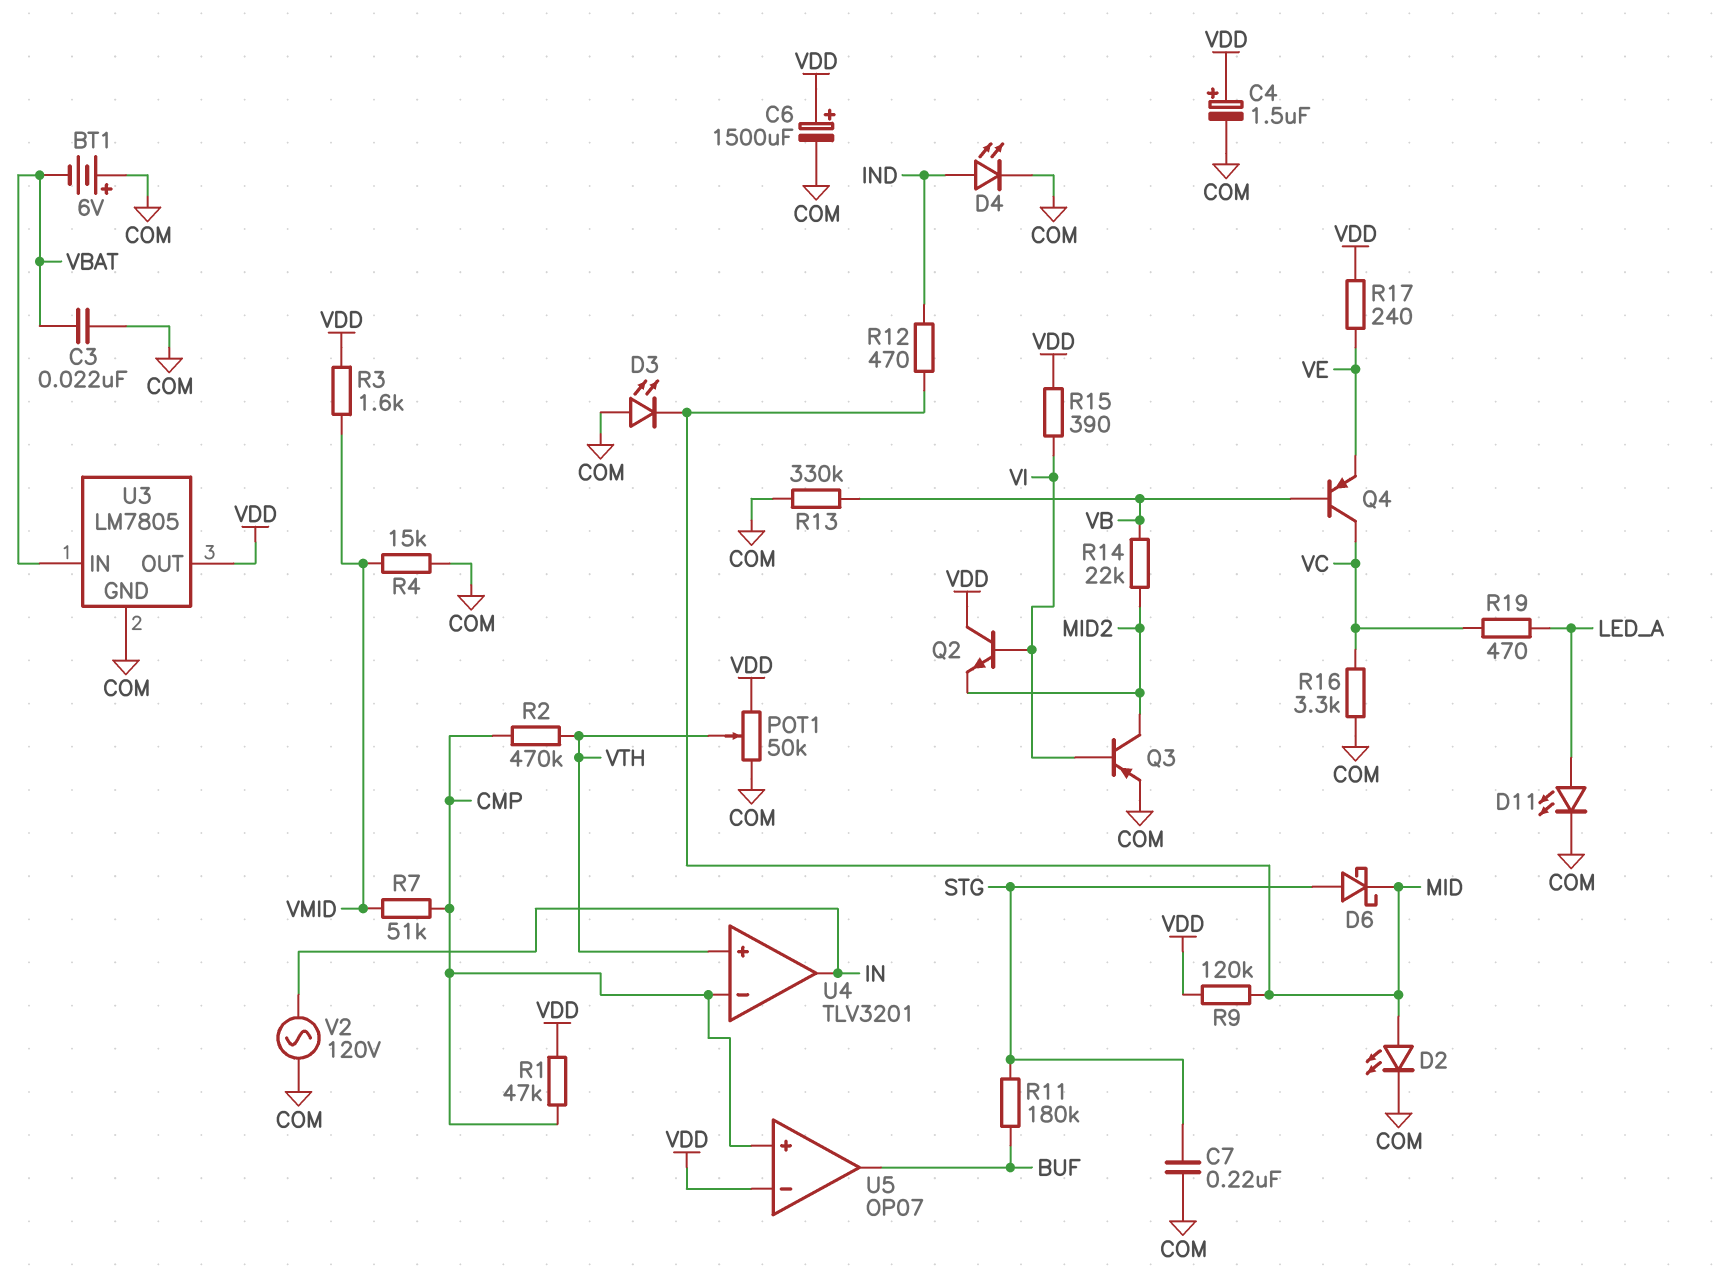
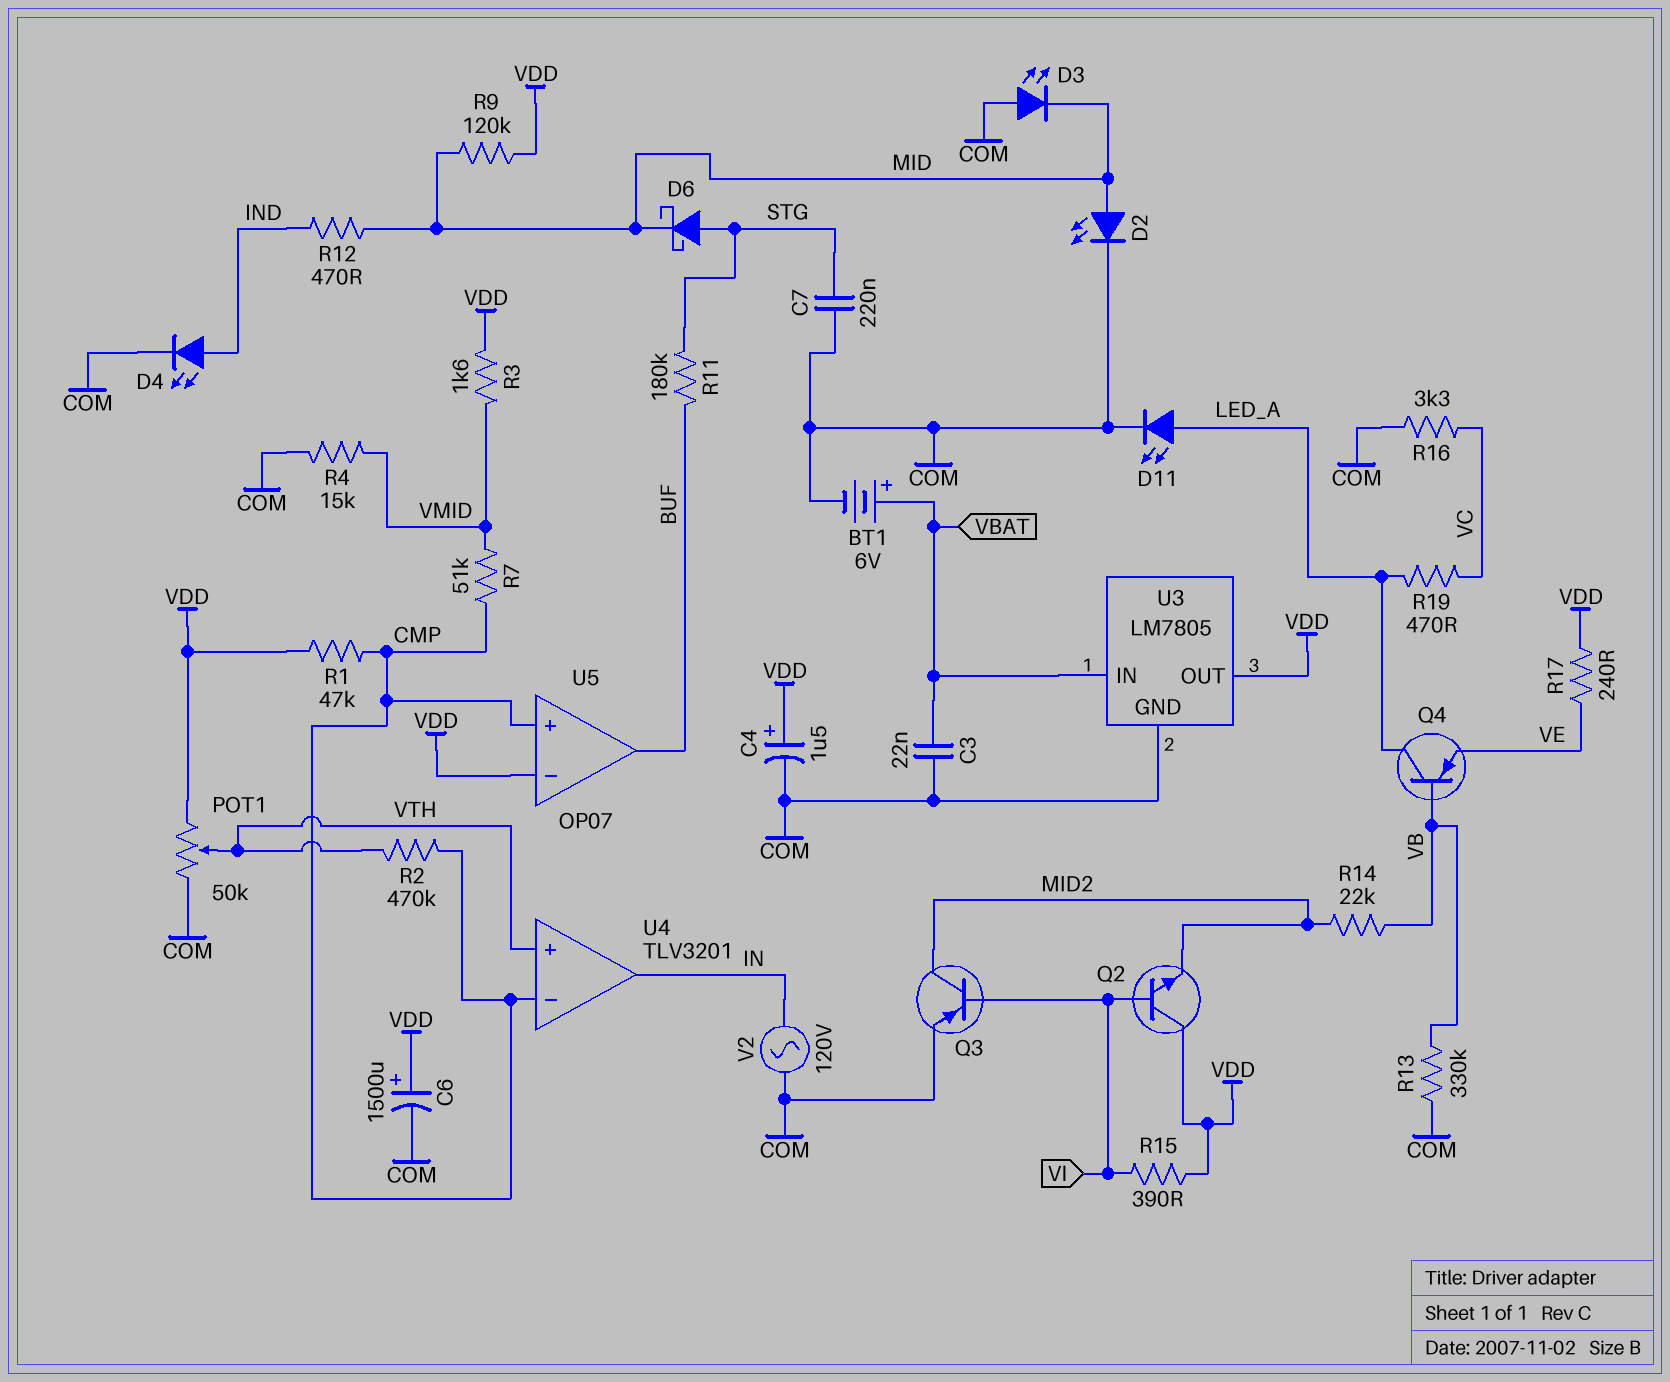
BT1: 6V (plus COM, minus VBAT) -> 6V (plus VBAT, minus COM)
Q4: PNP (B VB, C VC, E VE) -> PNP (B VB, C LED_A, E VE)

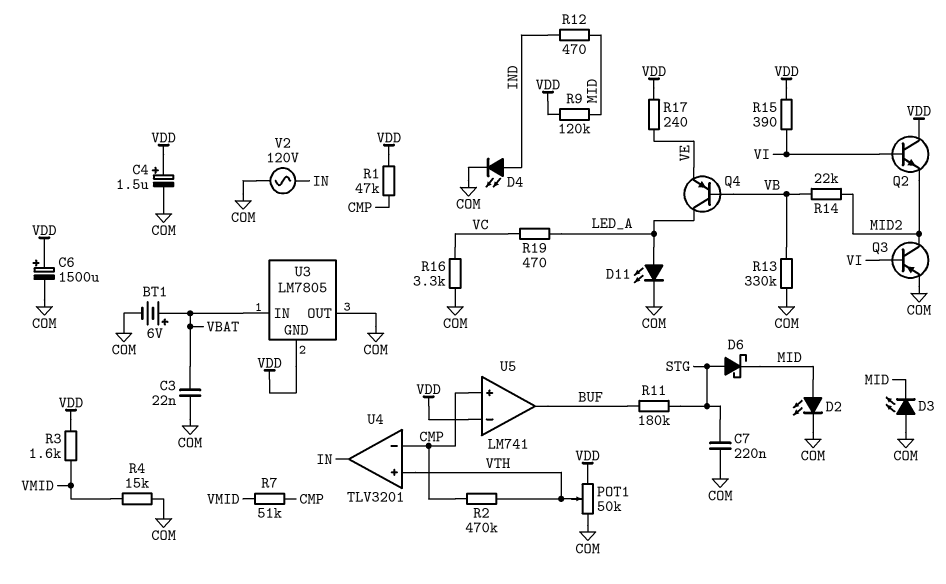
U3 pin GND: COM -> VDD
U3 pin OUT: VDD -> COM
U5: OP07 -> LM741

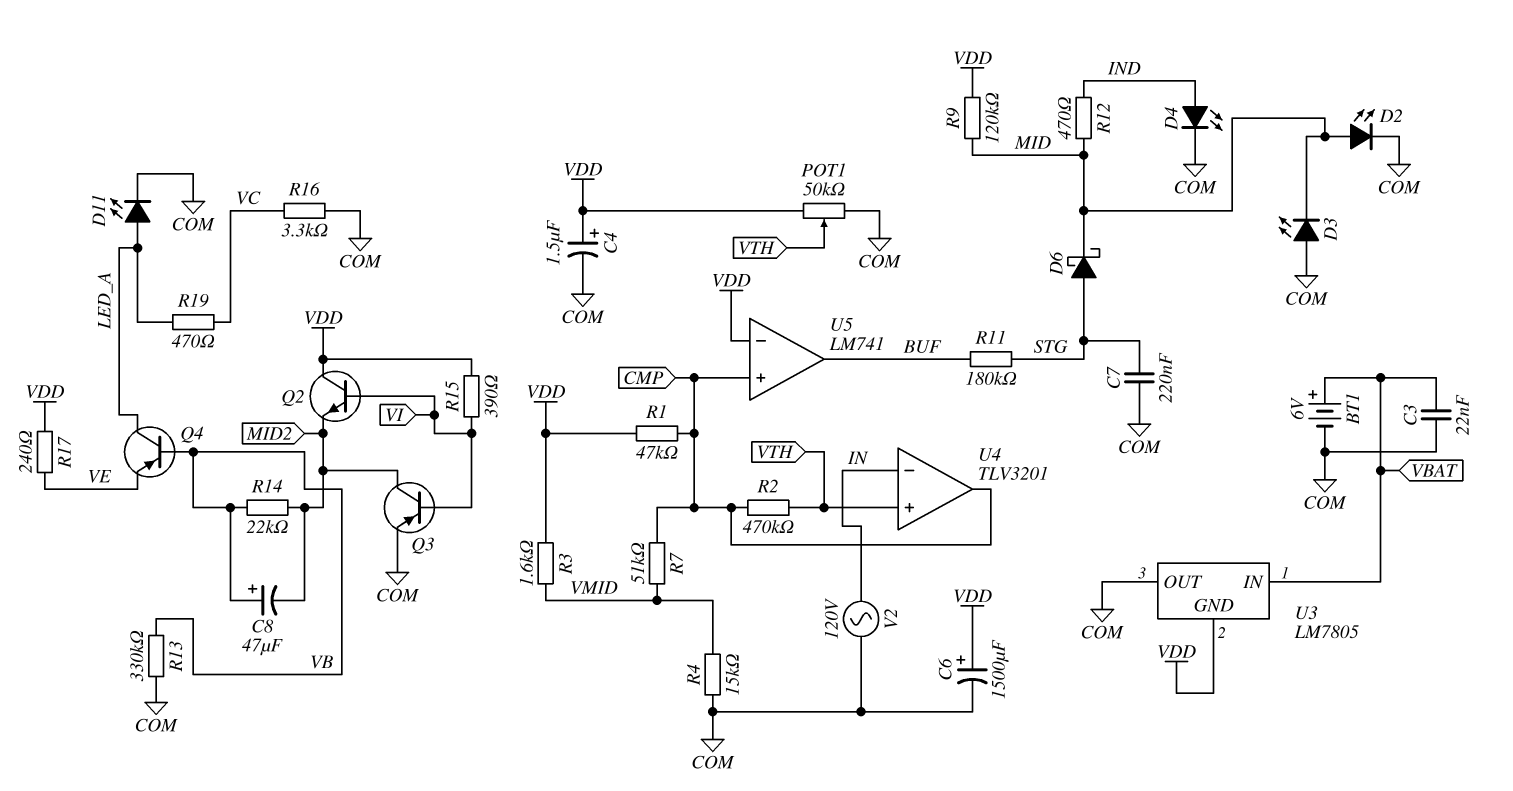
C8: none -> 47uF (plus VB, minus MID2)
U4 pin in-: CMP -> IN
U4 pin out: IN -> CMP

